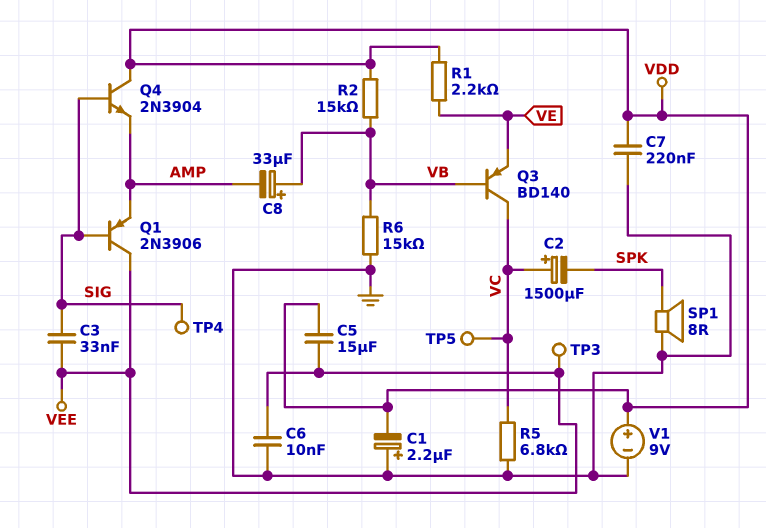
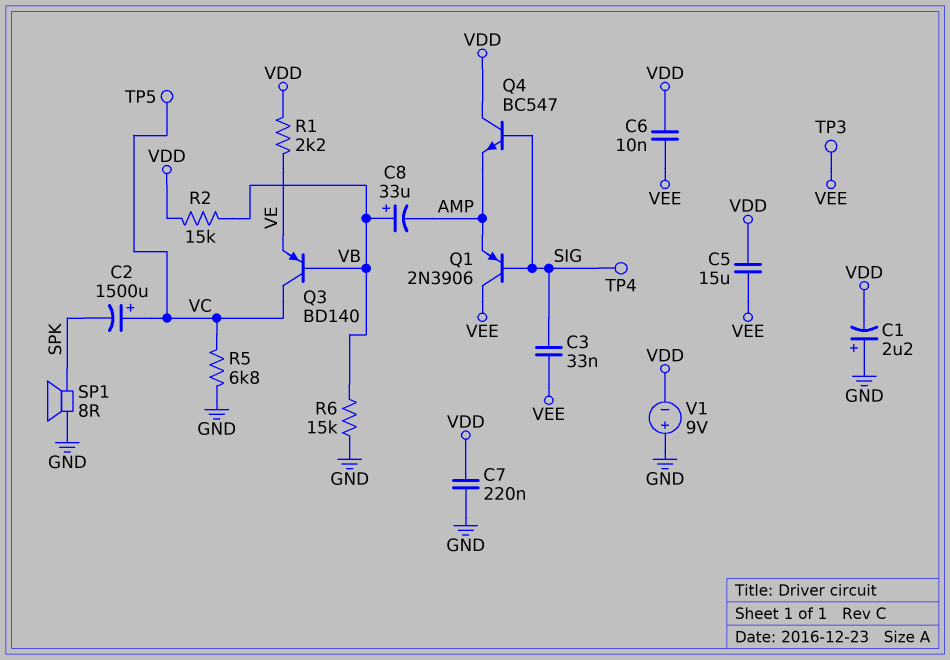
C6: 10nF (GND, VEE) -> 10nF (VDD, VEE)
Q4: NPN 2N3904 (B SIG, C VDD, E AMP) -> NPN BC547 (B SIG, C VDD, E AMP)
V1: 9V (plus VDD, minus GND) -> 9V (plus GND, minus VDD)

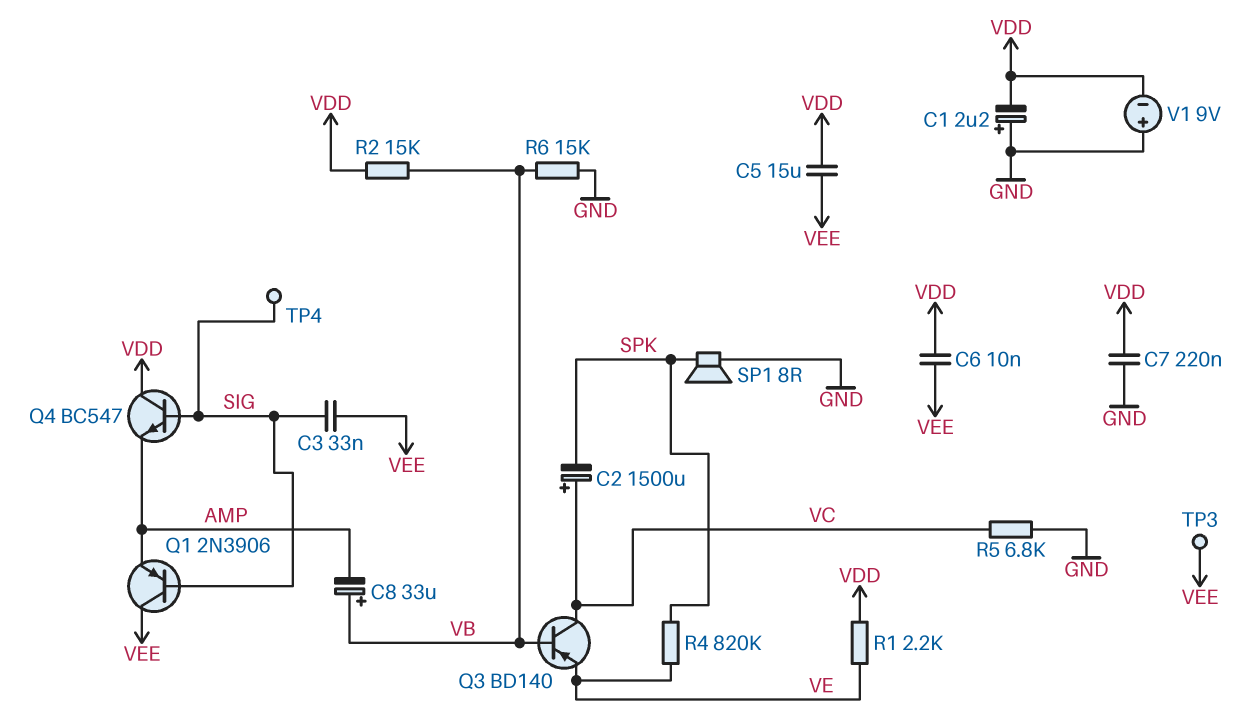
R4: none -> 820k (SPK, VE)
TP5: test point (VC) -> none

